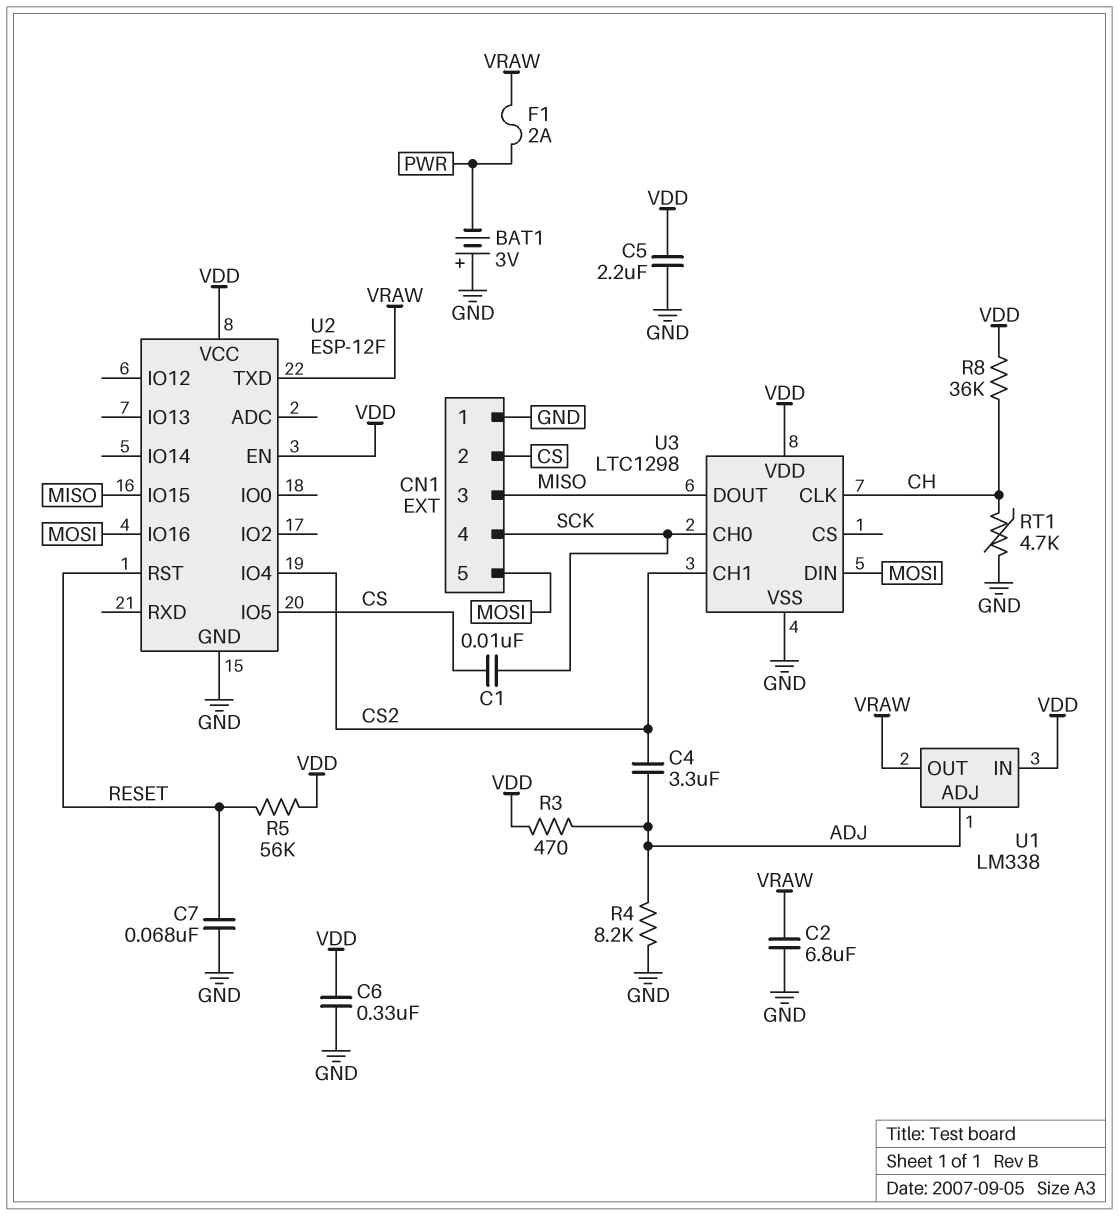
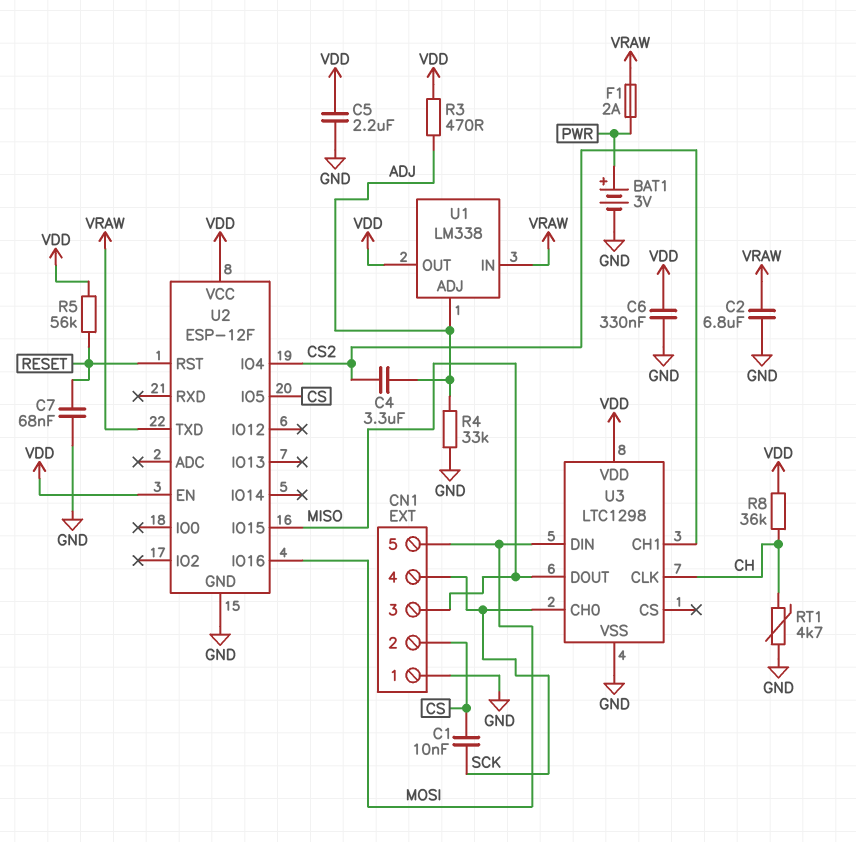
BAT1: 3V (plus GND, minus PWR) -> 3V (plus PWR, minus GND)
R4: 8.2k (ADJ, GND) -> 33k (ADJ, GND)
U1 pin IN: VDD -> VRAW
U1 pin OUT: VRAW -> VDD

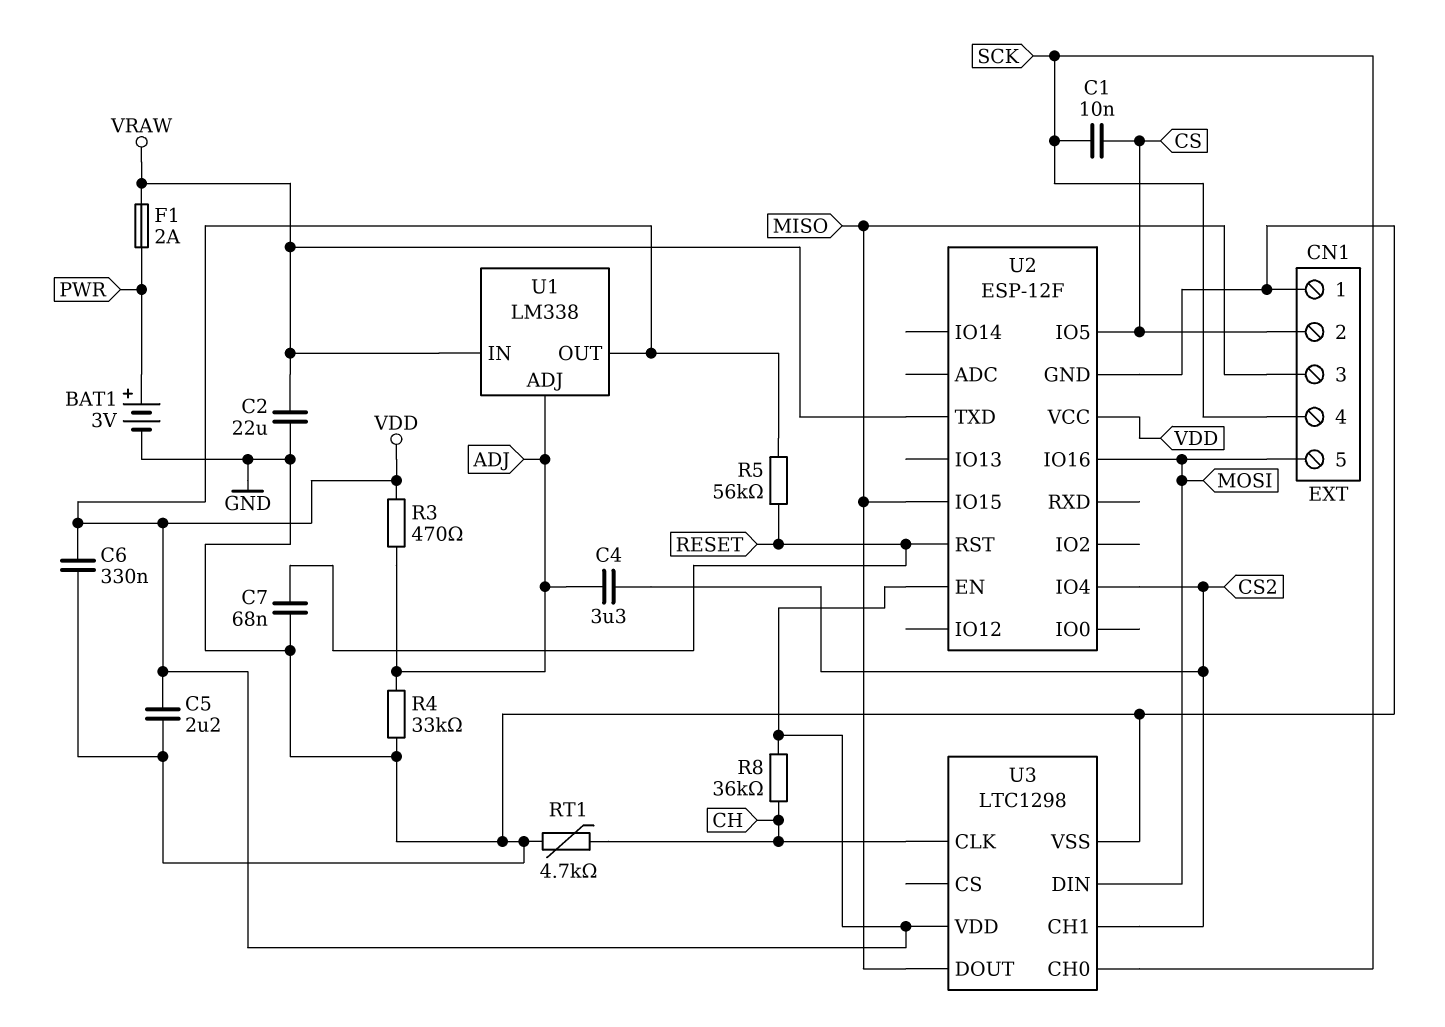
C2: 6.8uF (GND, VRAW) -> 22uF (GND, VRAW)

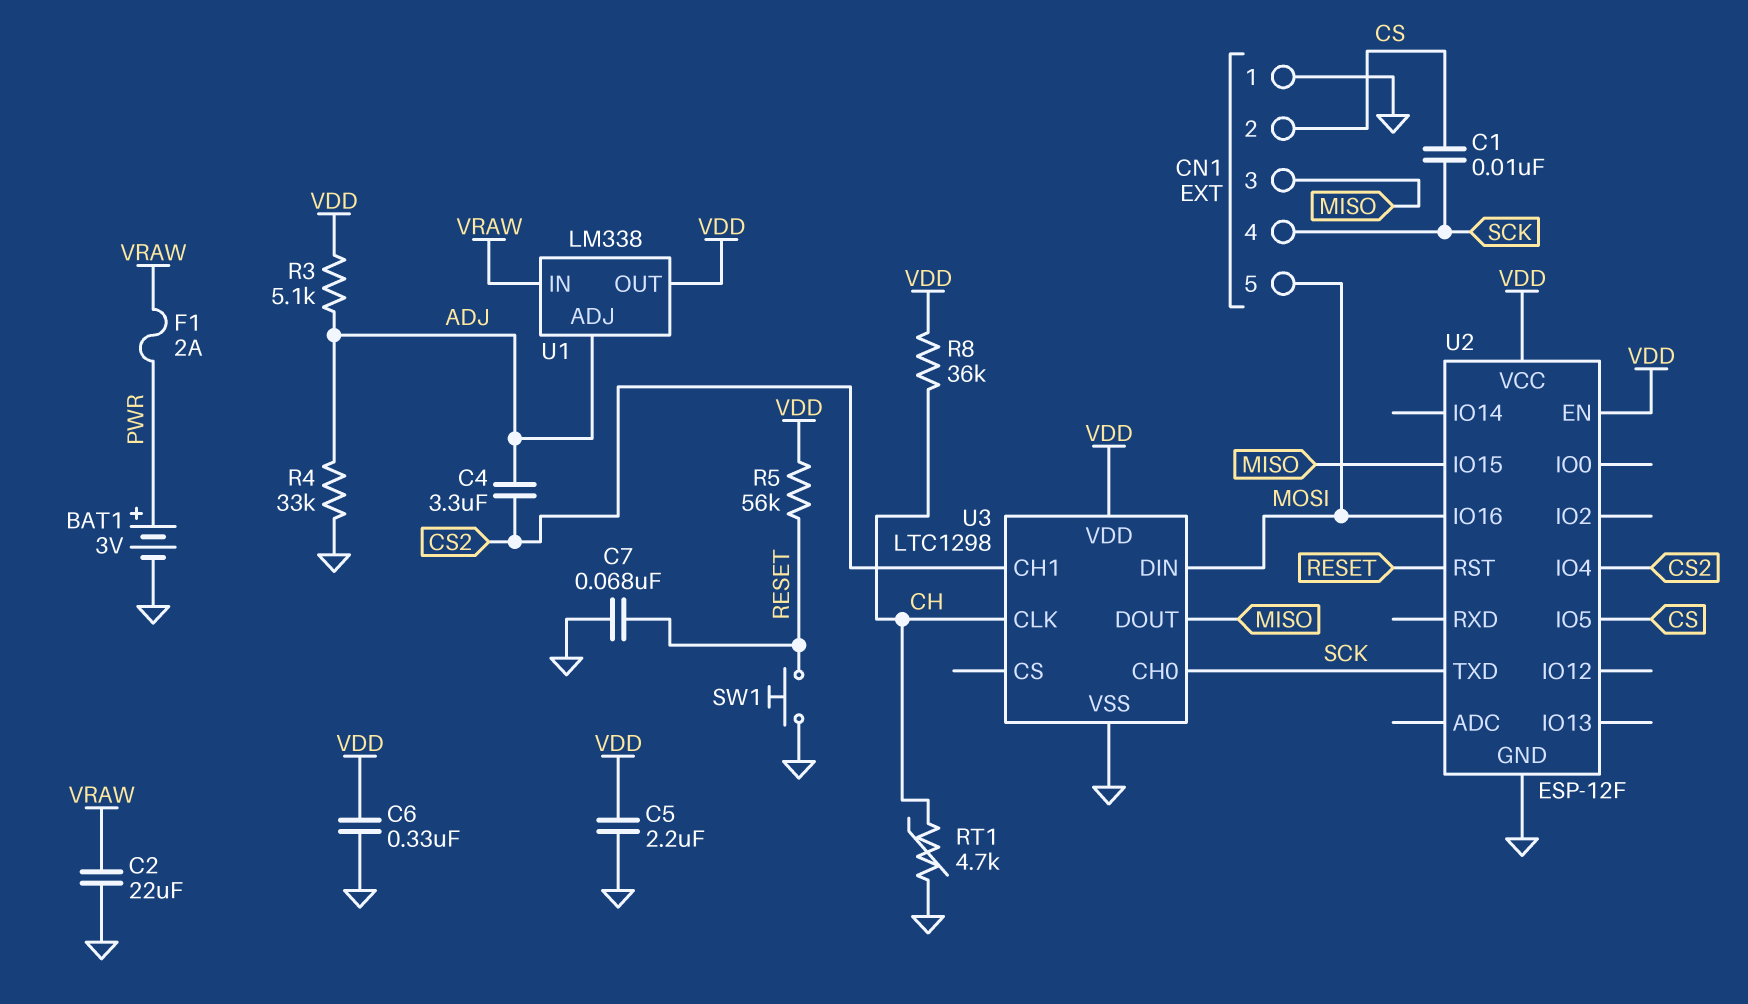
R3: 470 (ADJ, VDD) -> 5.1k (ADJ, VDD)
SW1: none -> button (GND, RESET)
U2 pin TXD: VRAW -> SCK

